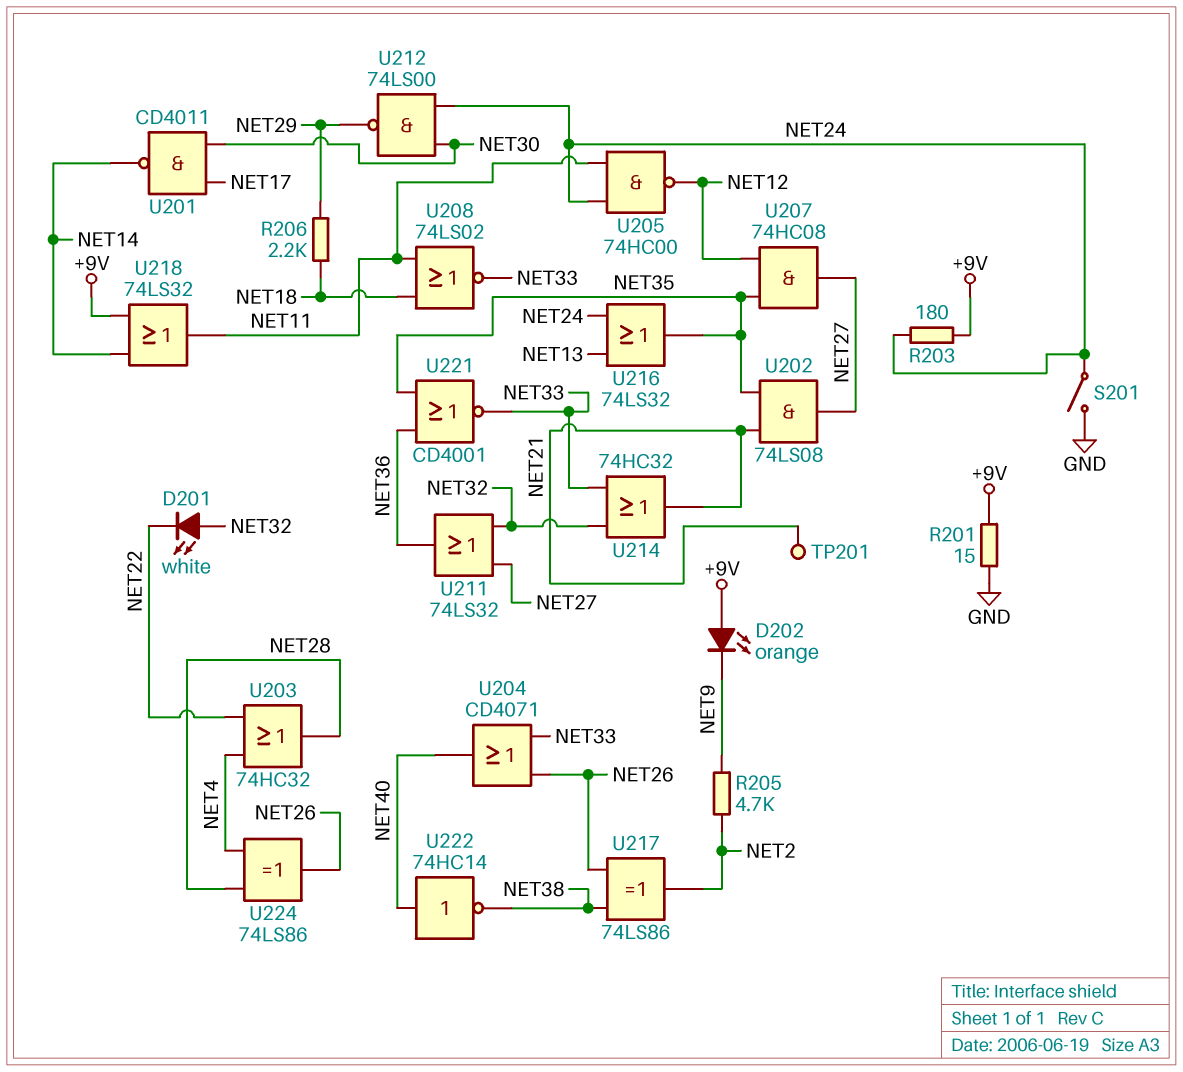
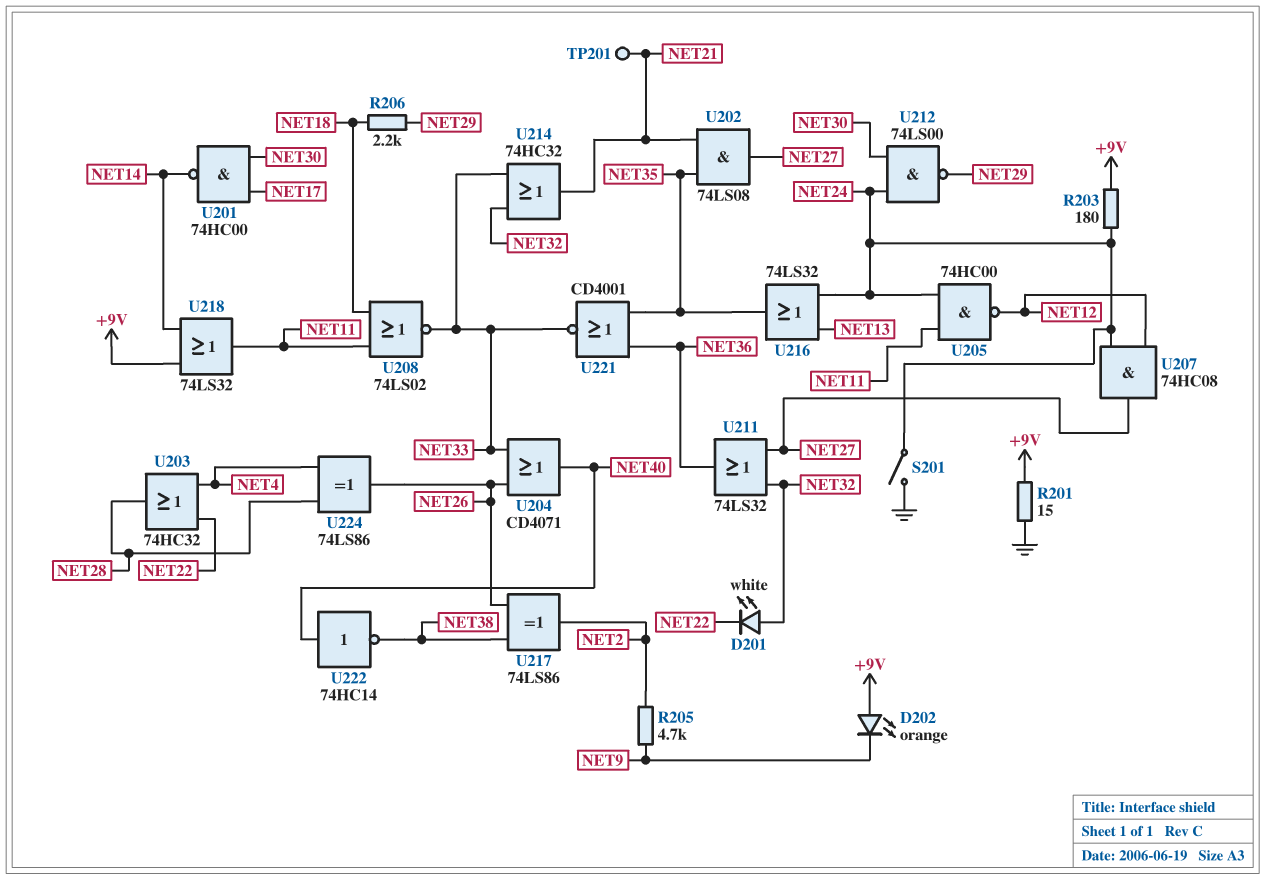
U201: NAND CD4011 (in NET17, in NET30, out NET14) -> NAND 74HC00 (in NET17, in NET30, out NET14)
U207: AND 74HC08 (in NET12, in NET35, out NET27) -> AND 74HC08 (in NET12, in NET24, out NET27)

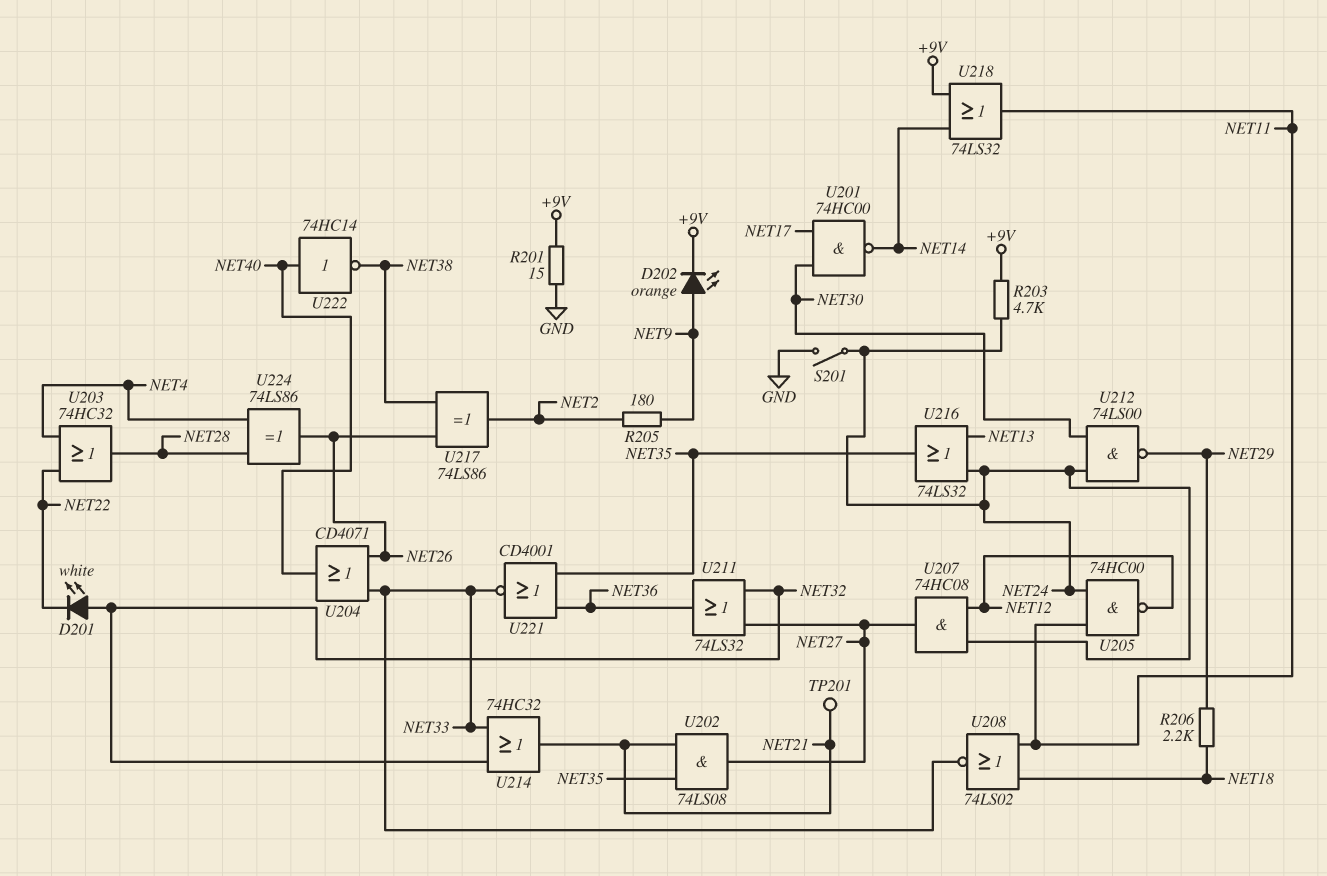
D202: LED orange (A +9V, K NET9) -> LED orange (A NET9, K +9V)
R203: 180 (+9V, NET24) -> 4.7k (+9V, NET24)
R205: 4.7k (NET2, NET9) -> 180 (NET2, NET9)

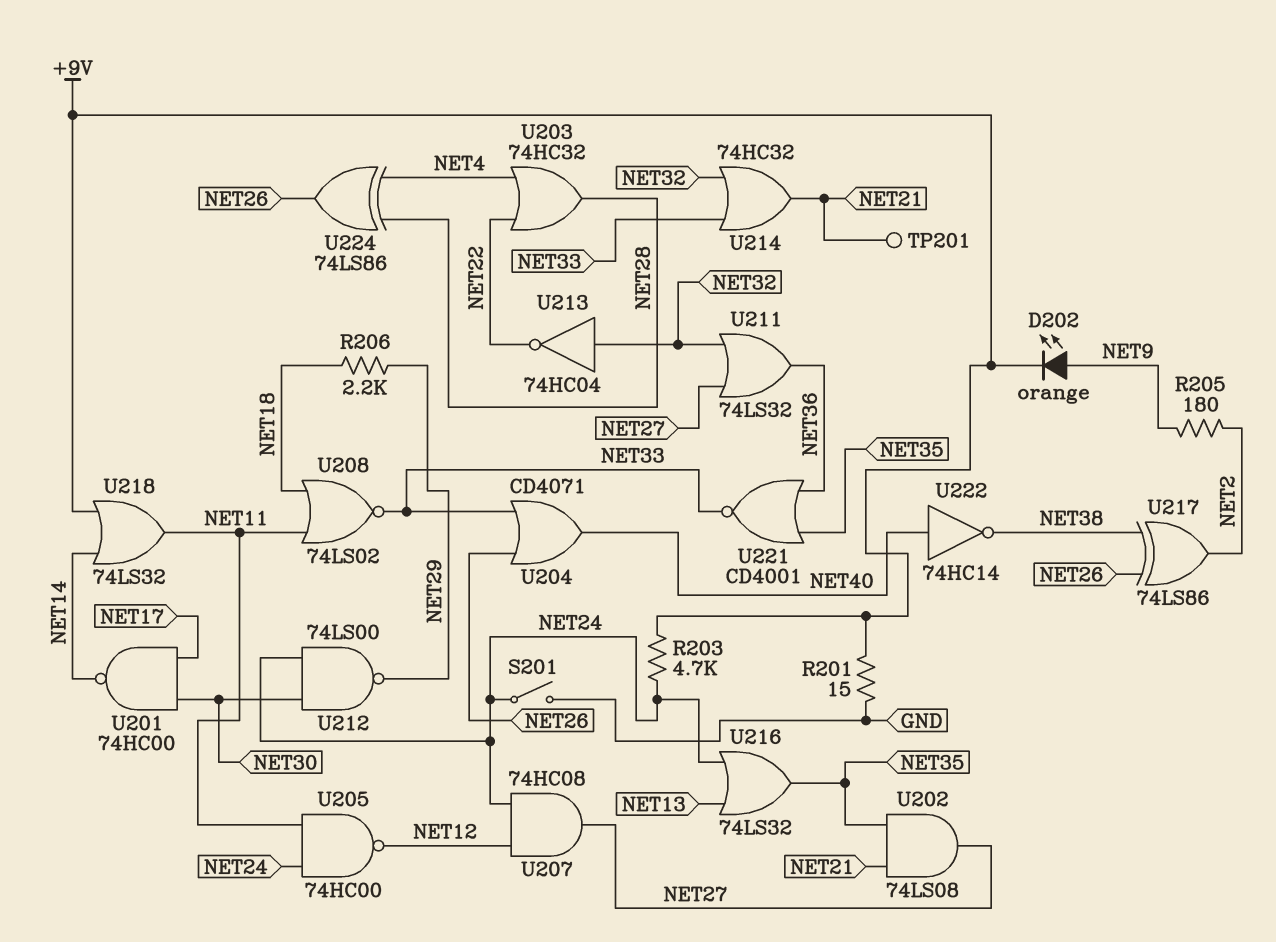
D201: LED white (A NET32, K NET22) -> none
U213: none -> NOT 74HC04 (in NET32, out NET22)

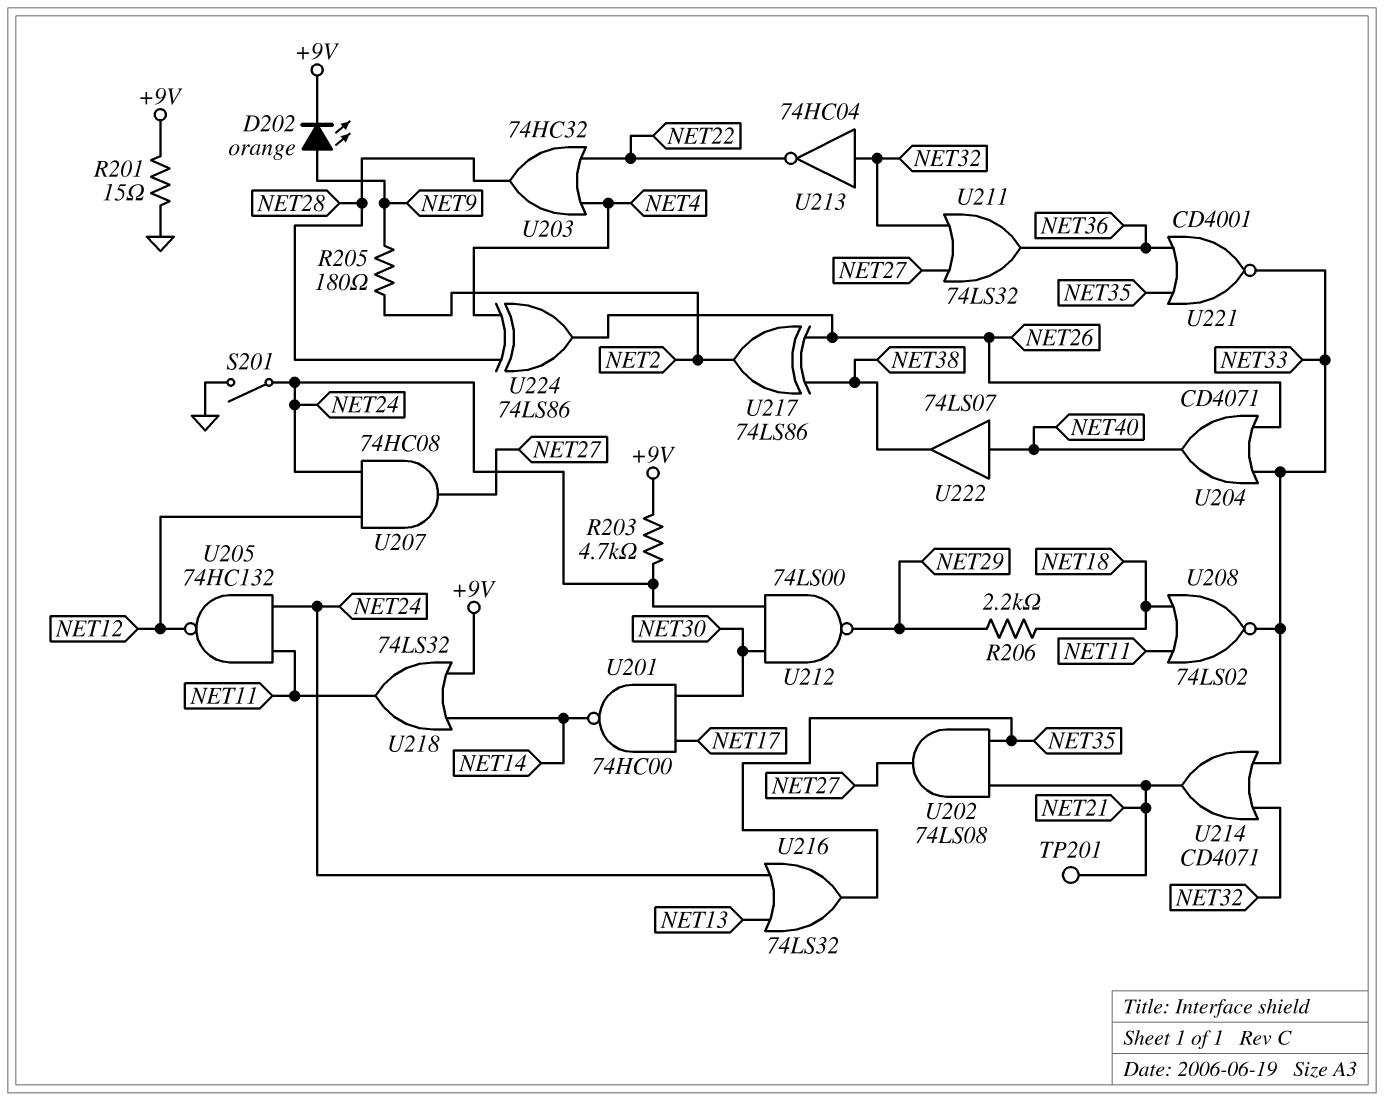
U205: NAND 74HC00 (in NET11, in NET24, out NET12) -> NAND 74HC132 (in NET11, in NET24, out NET12)
U214: OR 74HC32 (in NET32, in NET33, out NET21) -> OR CD4071 (in NET32, in NET33, out NET21)
U222: NOT 74HC14 (in NET40, out NET38) -> buffer 74LS07 (in NET40, out NET38)

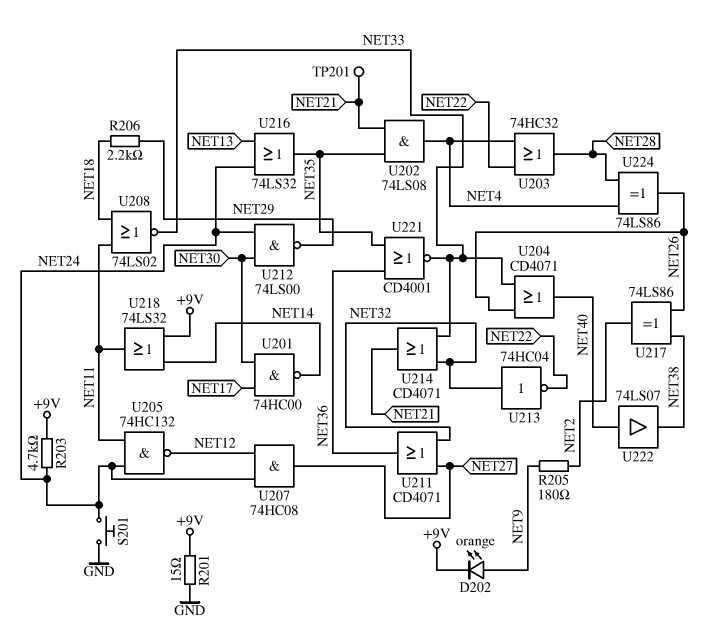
S201: switch (GND, NET24) -> button (GND, NET24)
U202: AND 74LS08 (in NET21, in NET35, out NET27) -> AND 74LS08 (in NET21, in NET35, out NET4)
U211: OR 74LS32 (in NET27, in NET32, out NET36) -> OR CD4071 (in NET27, in NET32, out NET36)

